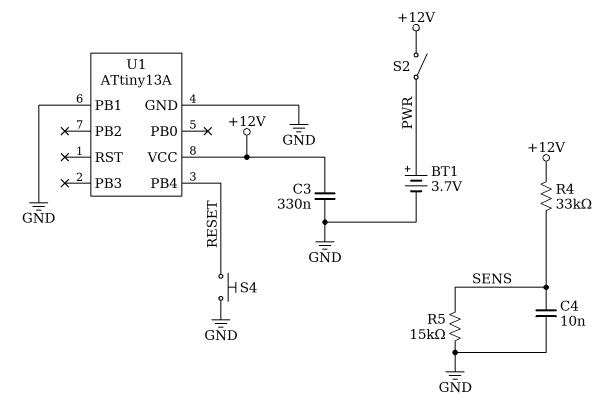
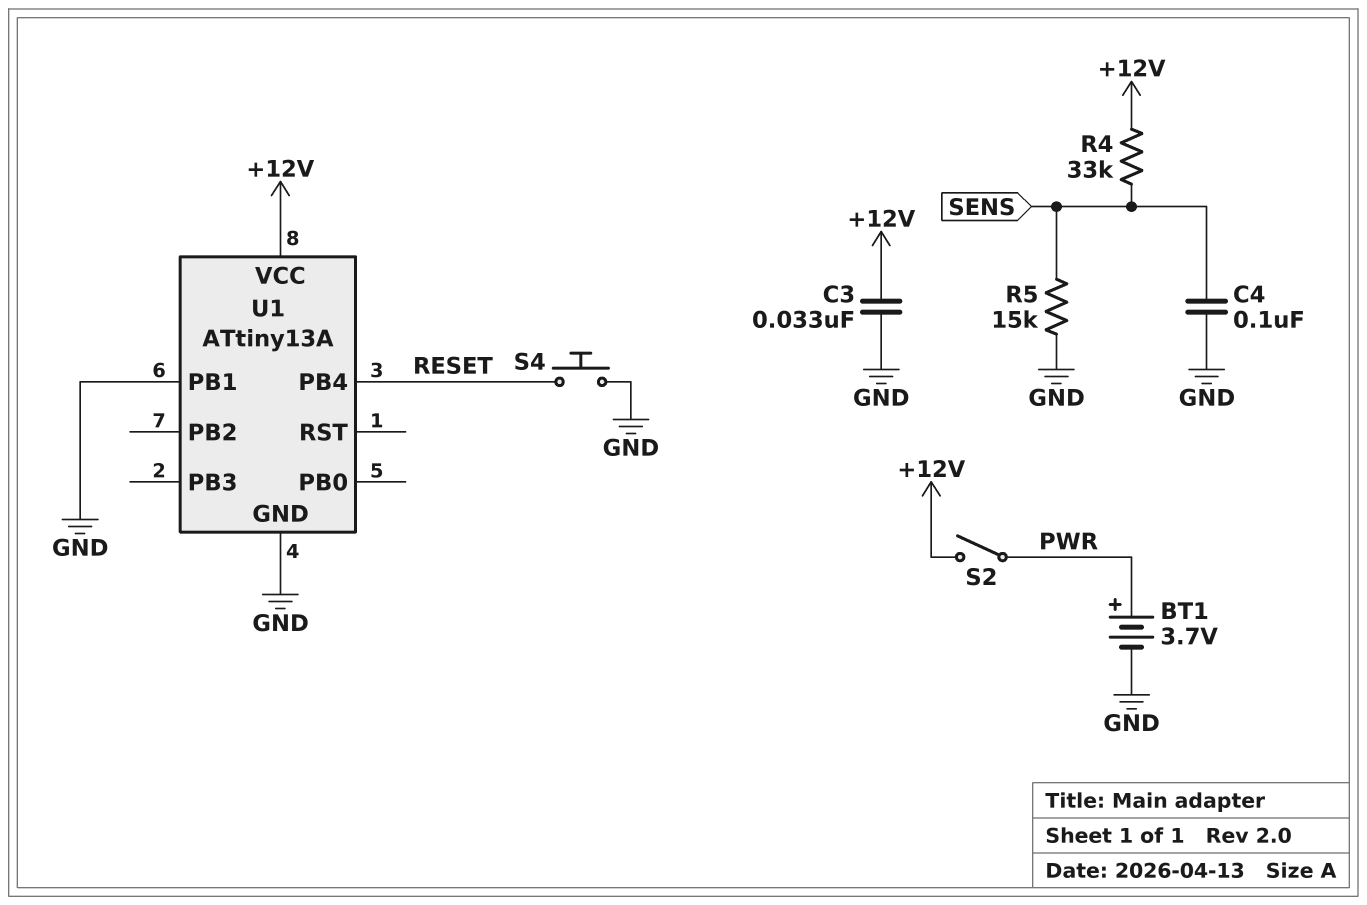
C3: 330nF (+12V, GND) -> 33nF (+12V, GND)
C4: 10nF (GND, SENS) -> 100nF (GND, SENS)

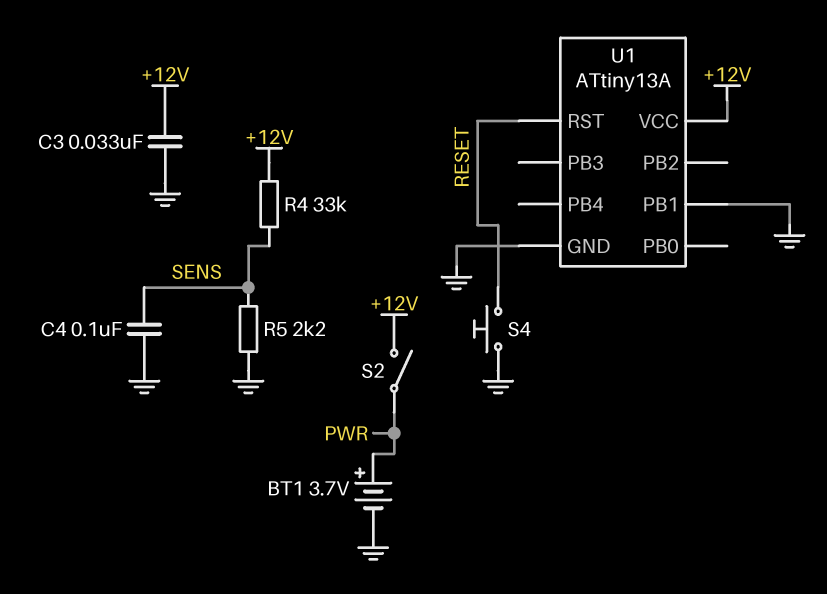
R5: 15k (GND, SENS) -> 2.2k (GND, SENS)
U1 pin PB4: RESET -> none
U1 pin RST: none -> RESET

